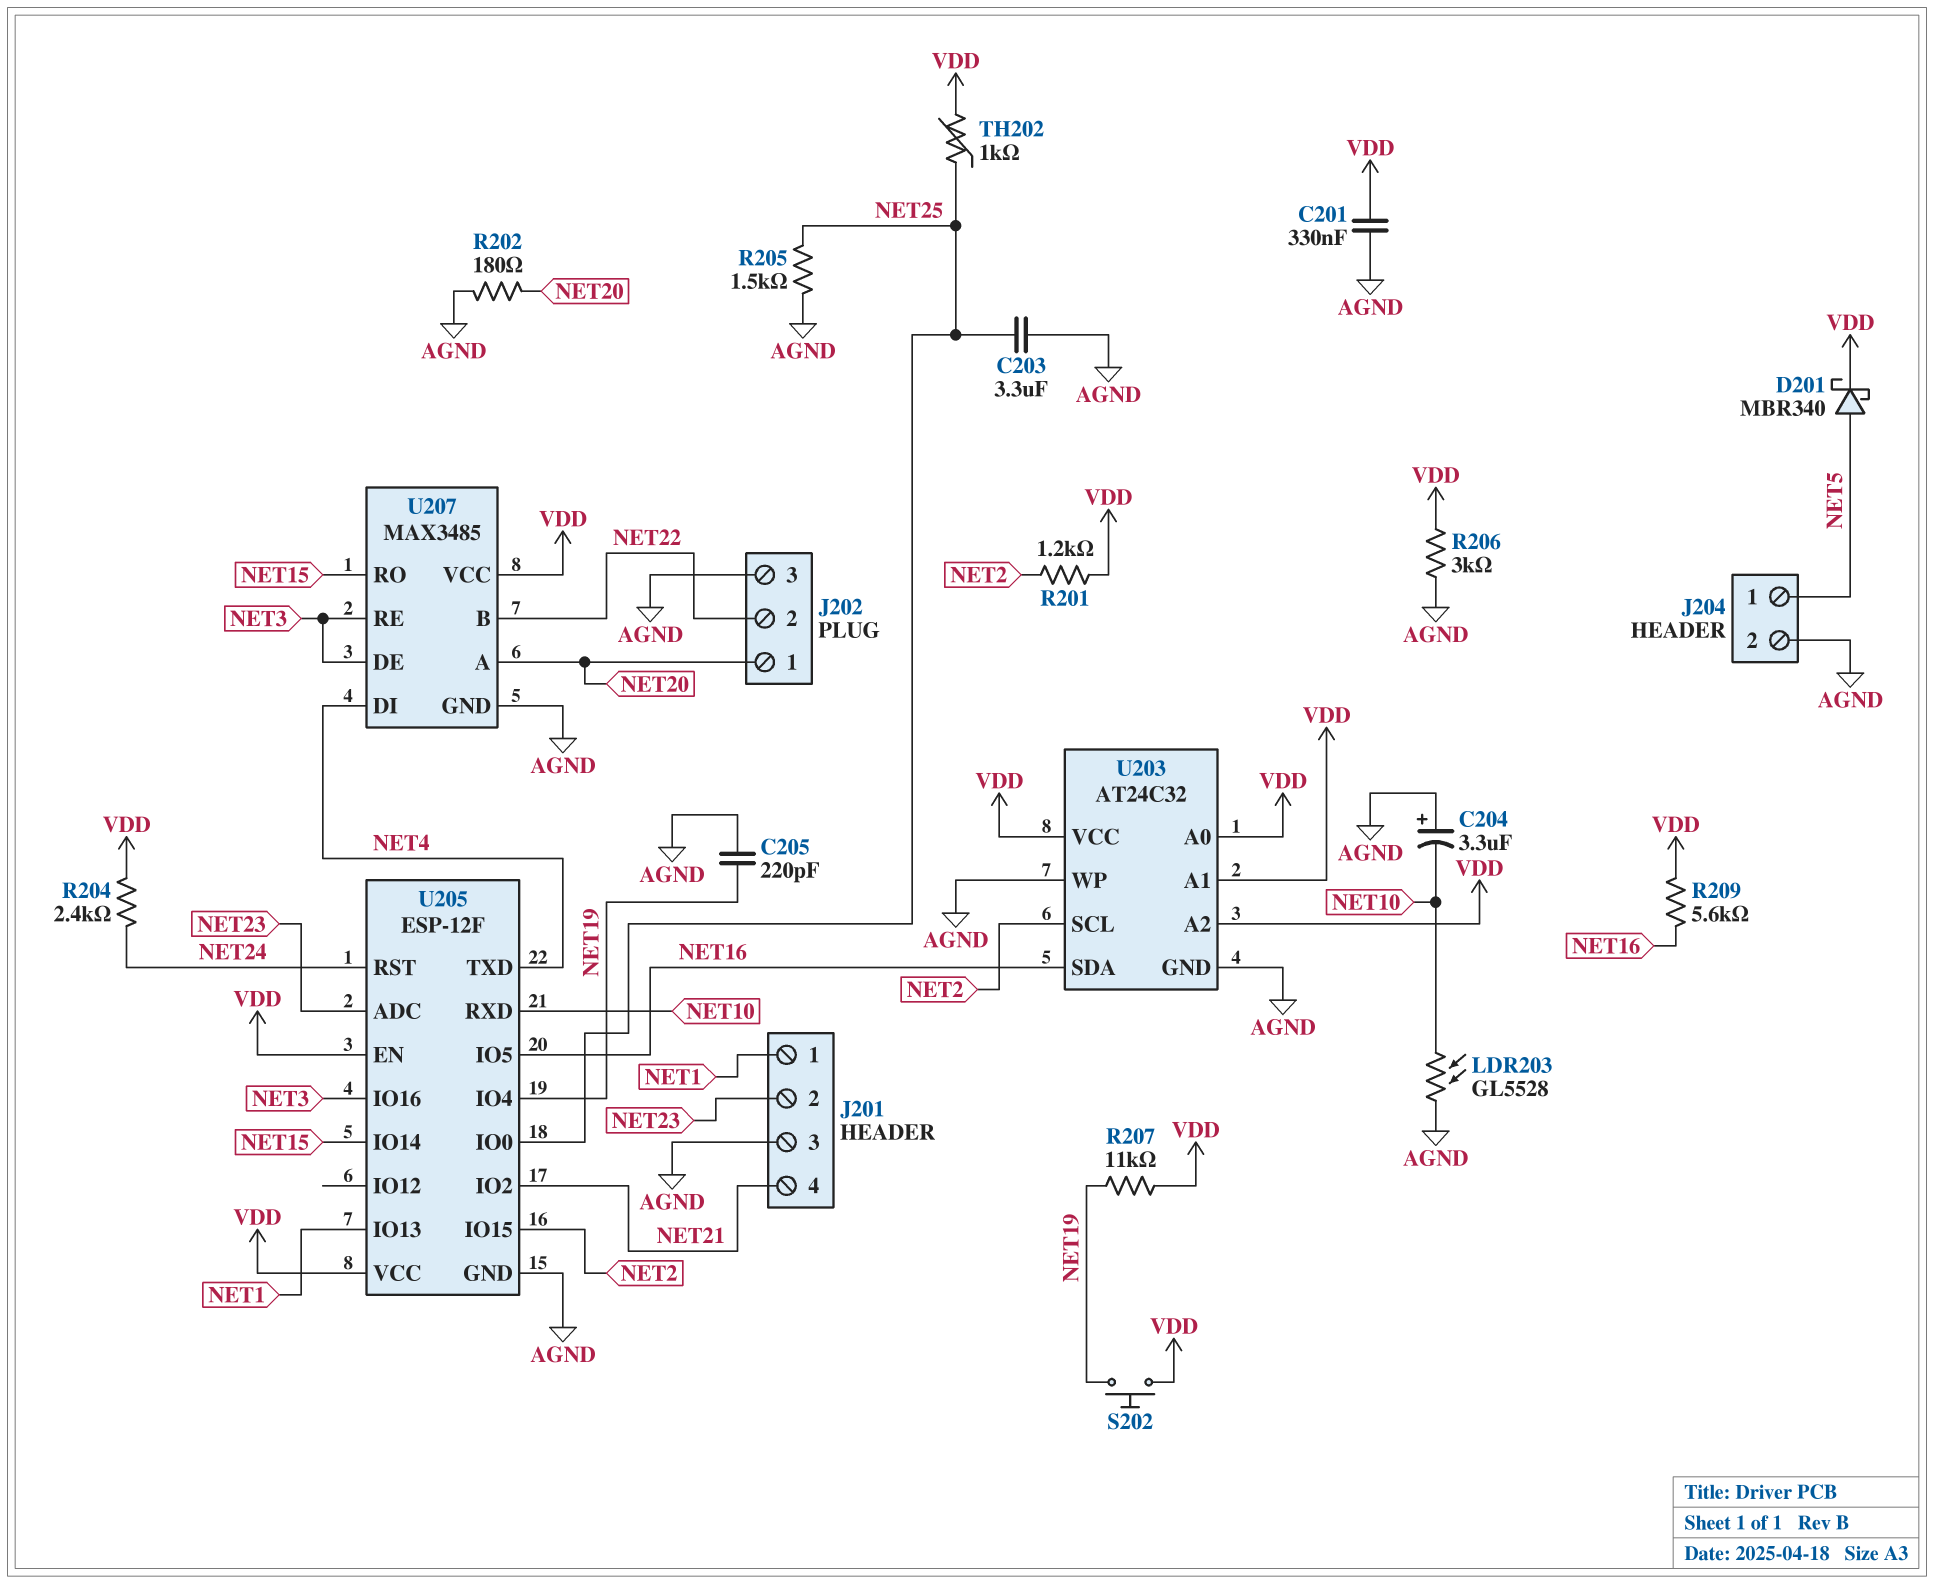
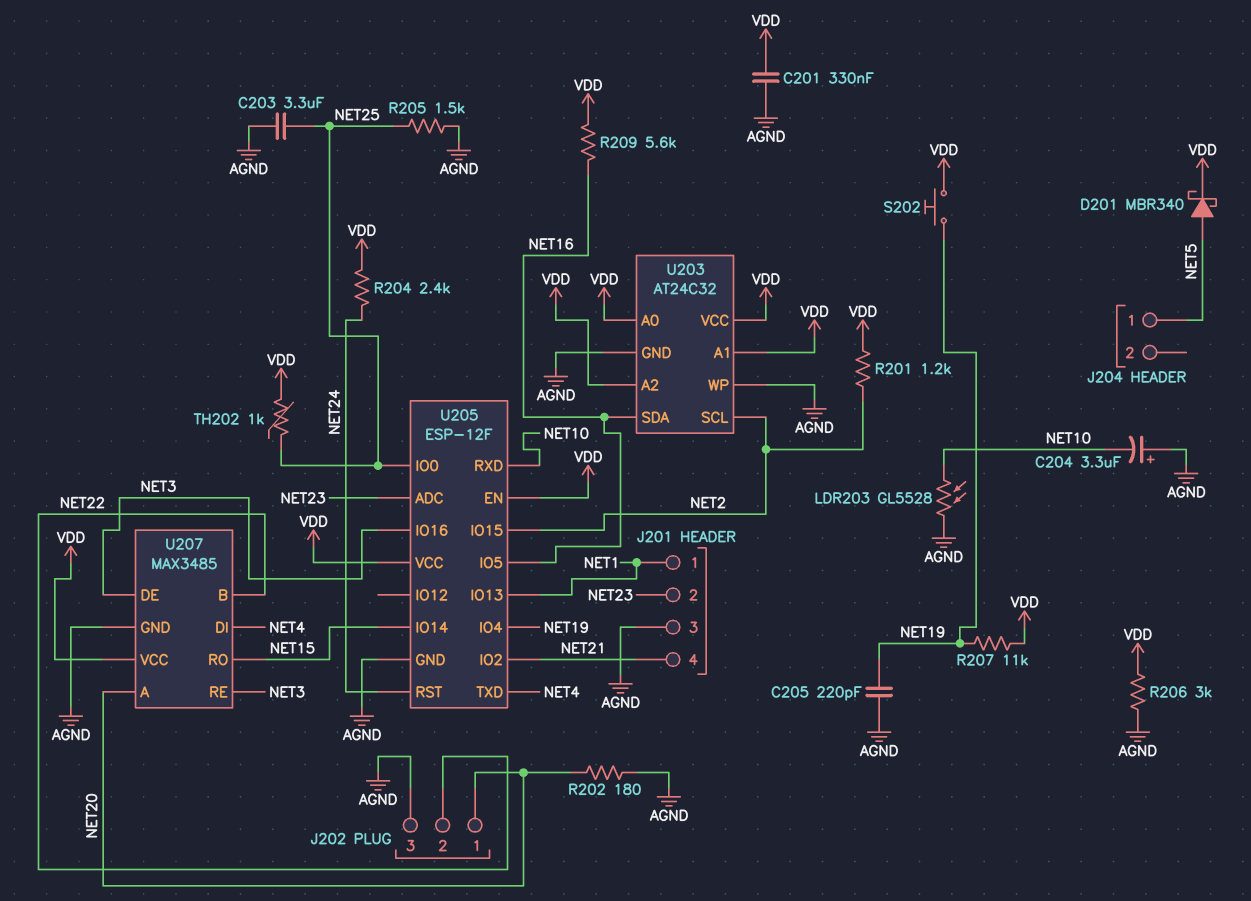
J204 pin 2: AGND -> none

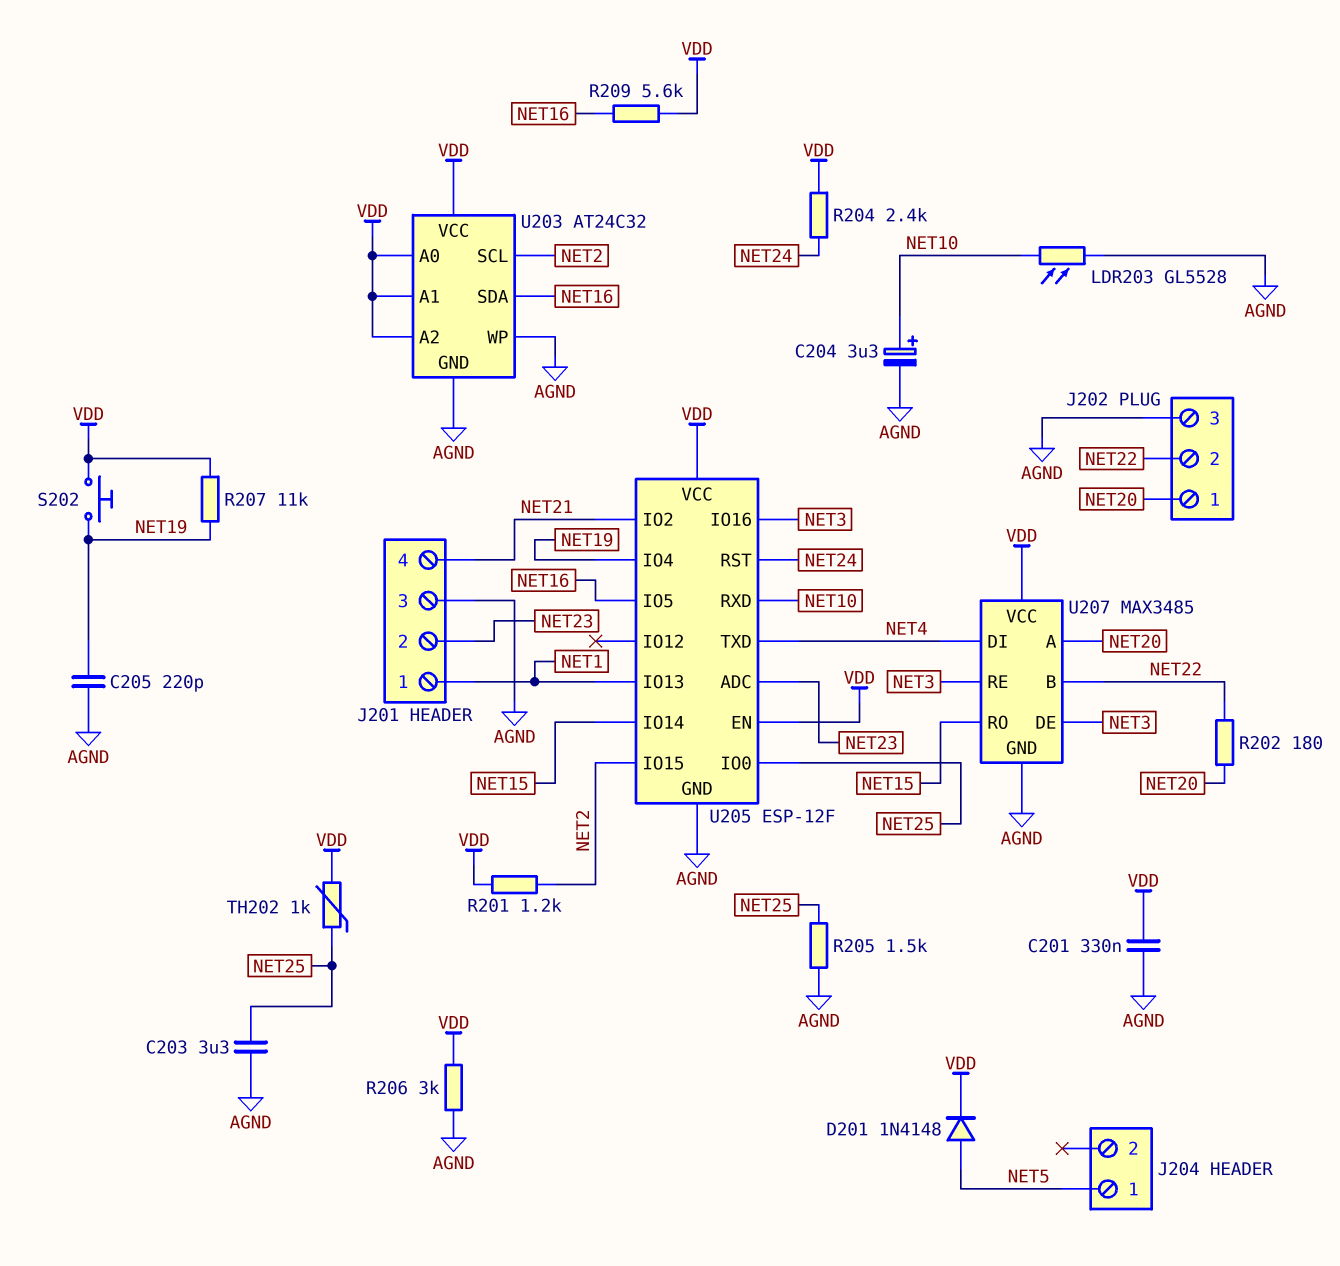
C204: 3.3uF (plus AGND, minus NET10) -> 3.3uF (plus NET10, minus AGND)
D201: schottky MBR340 (A NET5, K VDD) -> diode 1N4148 (A NET5, K VDD)
R202: 180 (AGND, NET20) -> 180 (NET20, NET22)

